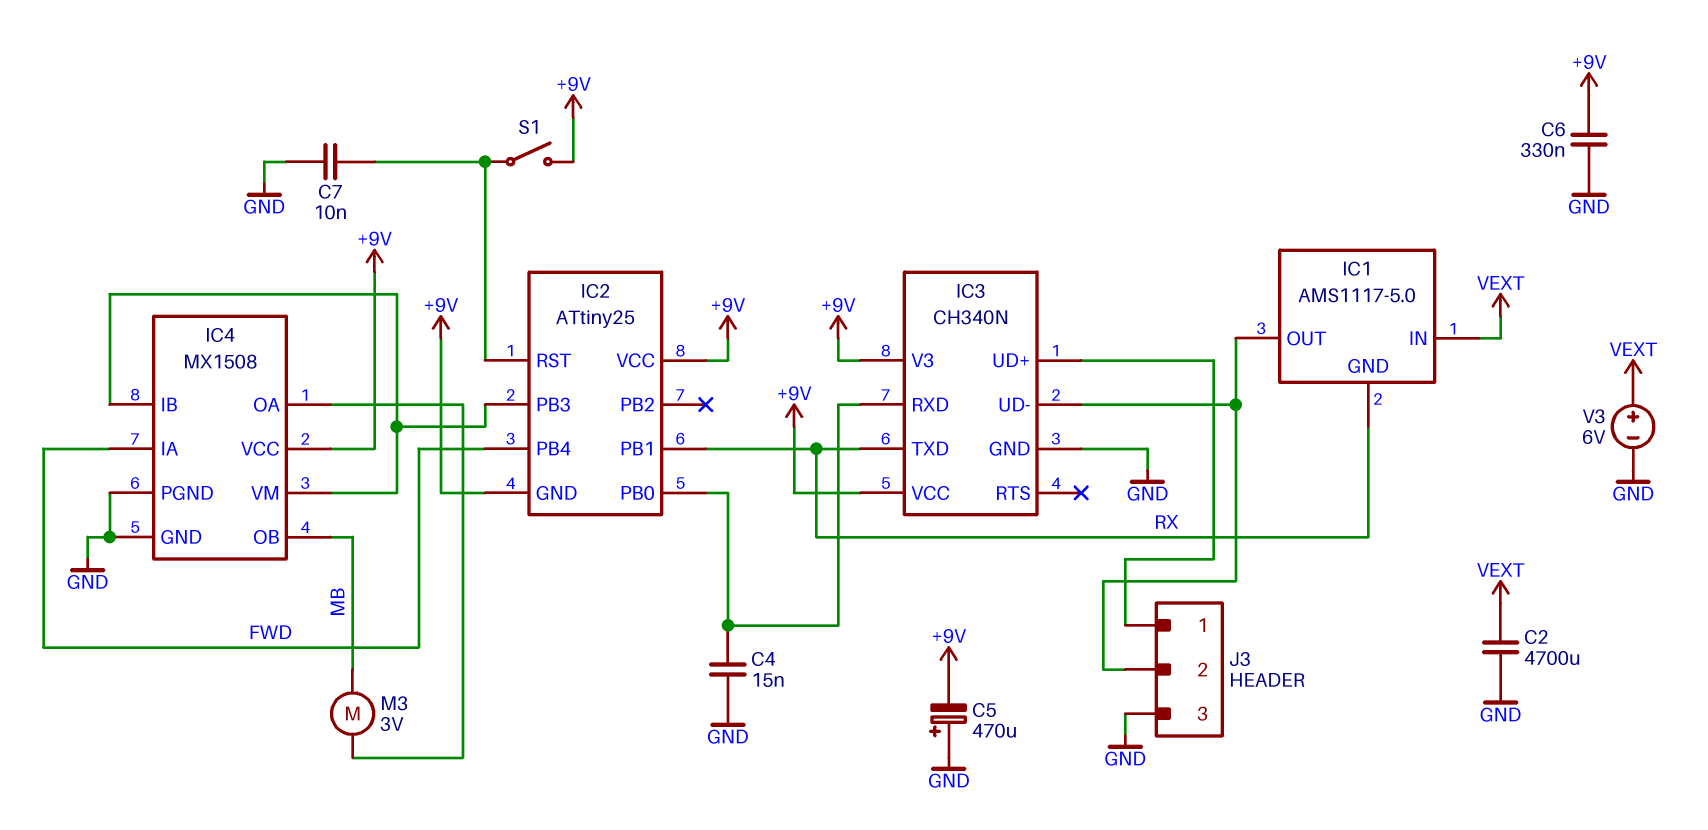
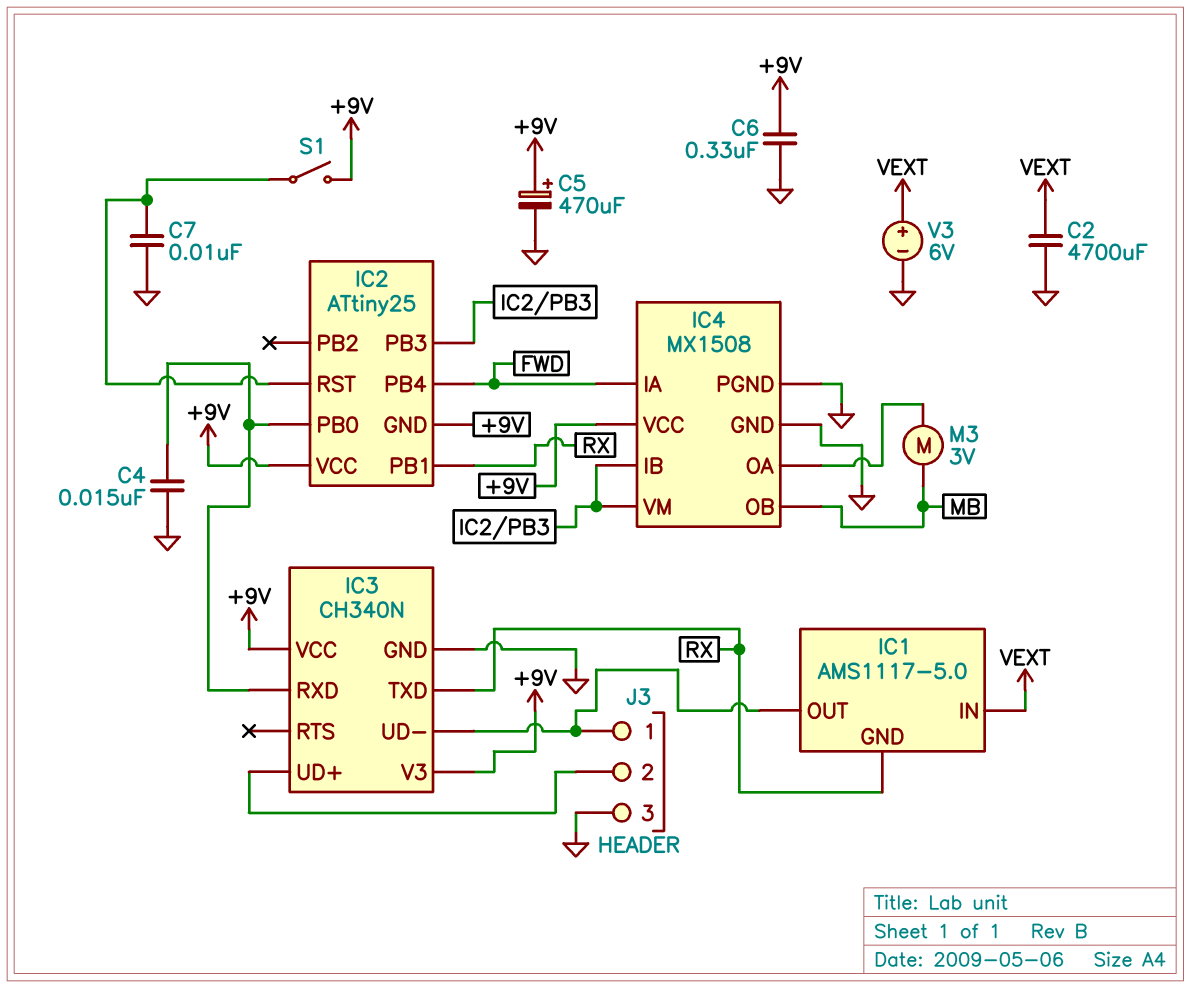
C5: 470uF (plus GND, minus +9V) -> 470uF (plus +9V, minus GND)
J3 pin 1: IC3/UD+ -> IC1/OUT
J3 pin 2: IC1/OUT -> IC3/UD+

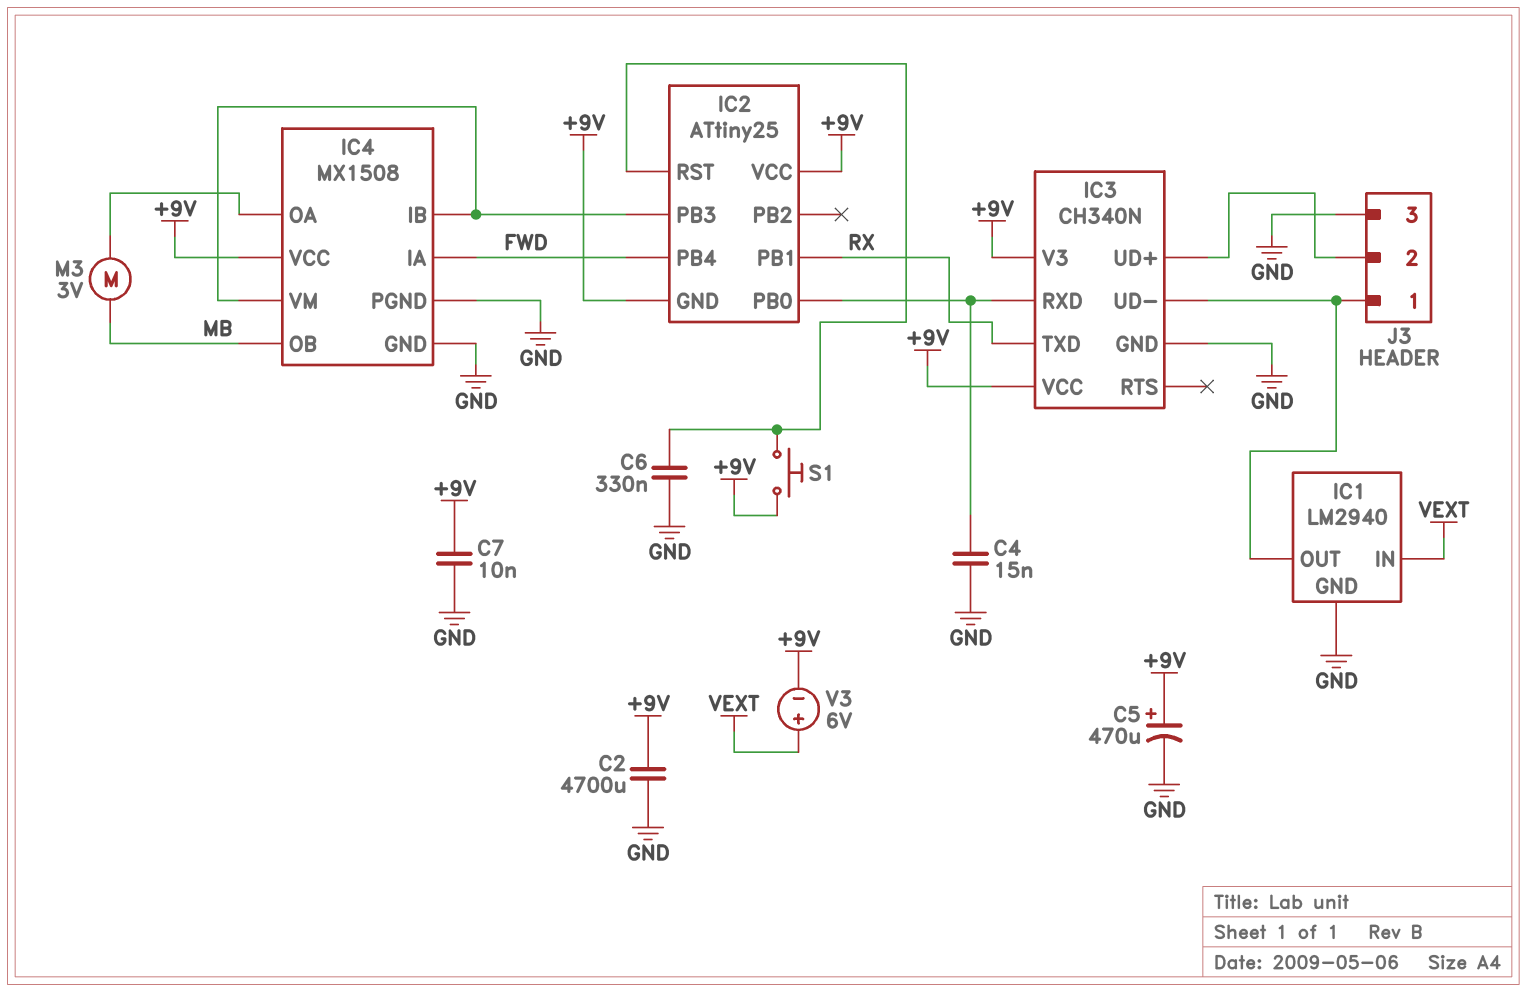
C2: 4700uF (GND, VEXT) -> 4700uF (+9V, GND)
C6: 330nF (+9V, GND) -> 330nF (GND, IC2/RST)
C7: 10nF (GND, IC2/RST) -> 10nF (+9V, GND)
IC1: AMS1117-5.0 -> LM2940
IC1 pin GND: RX -> GND
S1: switch (+9V, IC2/RST) -> button (+9V, IC2/RST)
V3: 6V (plus VEXT, minus GND) -> 6V (plus VEXT, minus +9V)

